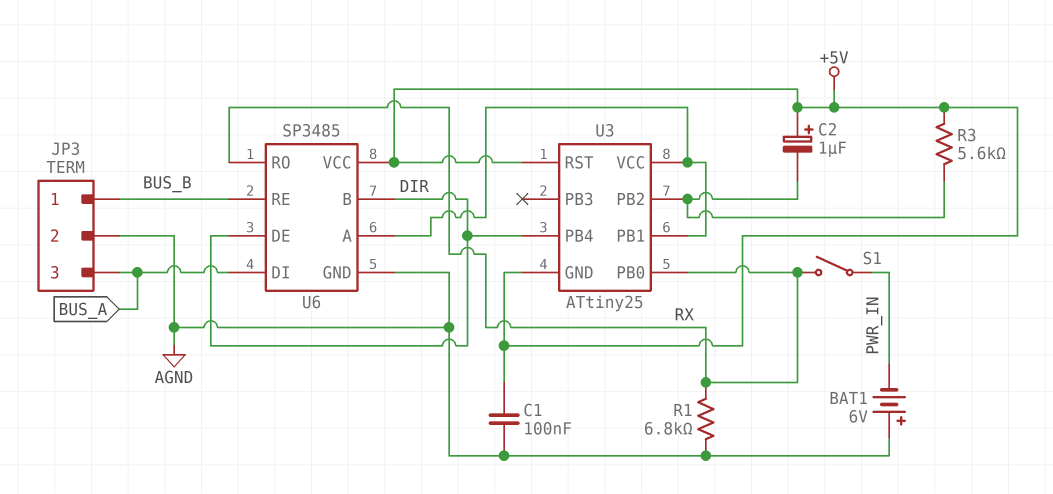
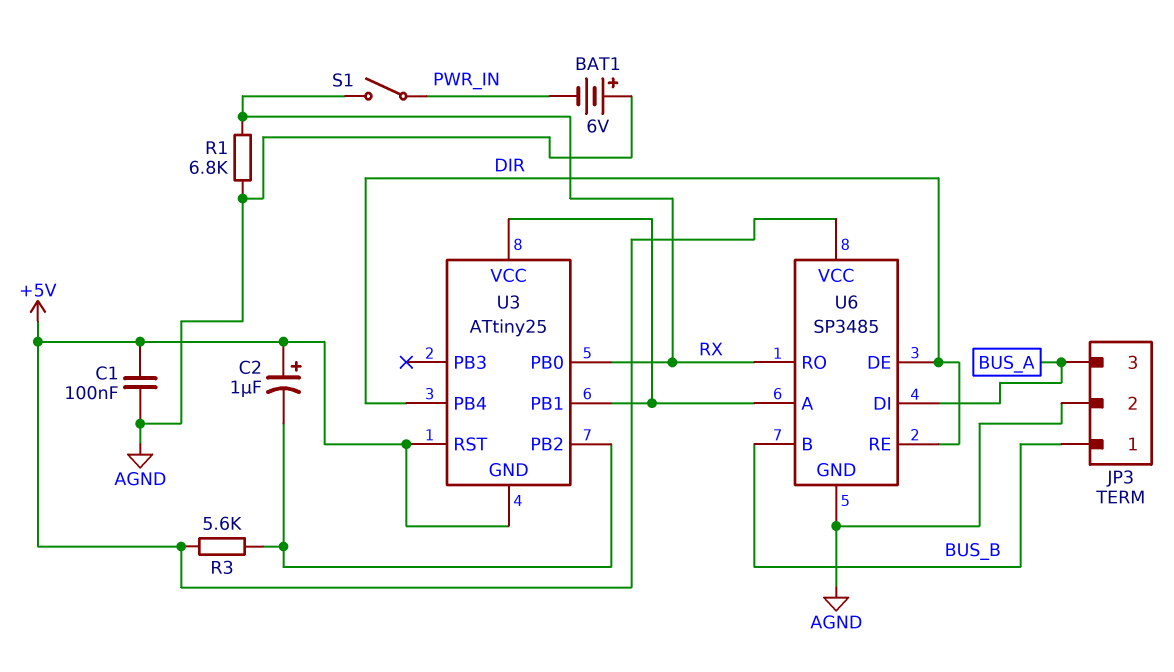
U6 pin B: DIR -> BUS_B
U6 pin RE: BUS_B -> DIR

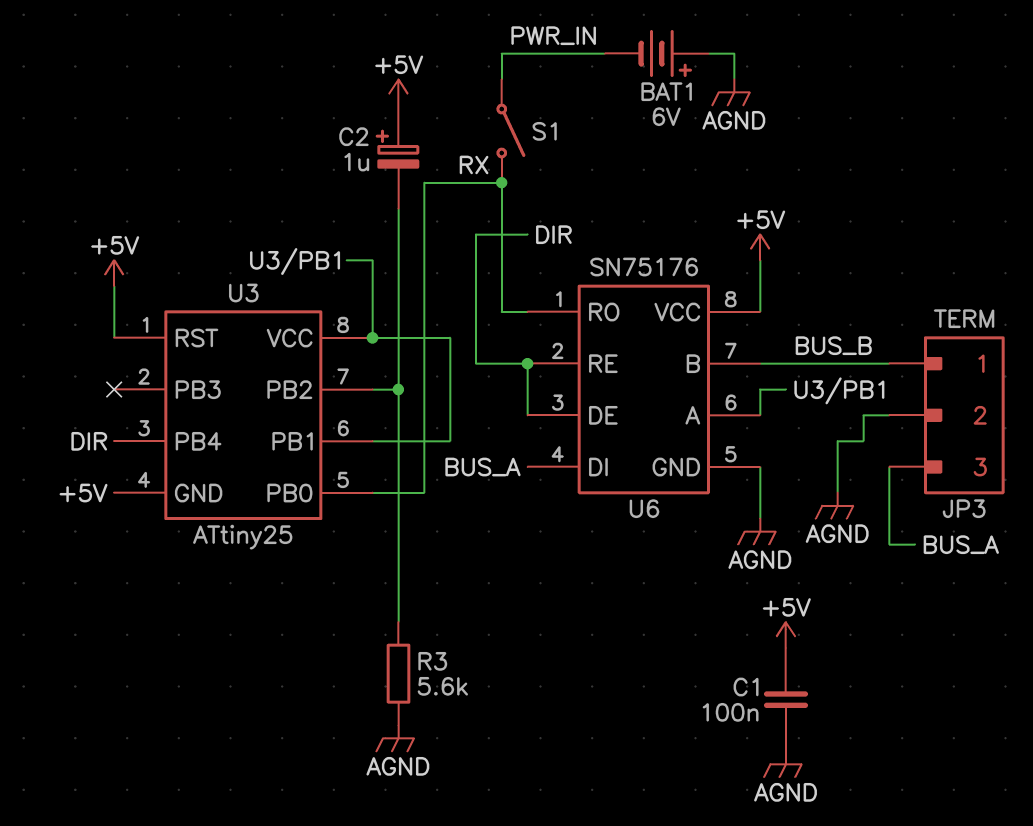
R1: 6.8k (AGND, RX) -> none
R3: 5.6k (+5V, U3/PB2) -> 5.6k (AGND, U3/PB2)
U6: SP3485 -> SN75176

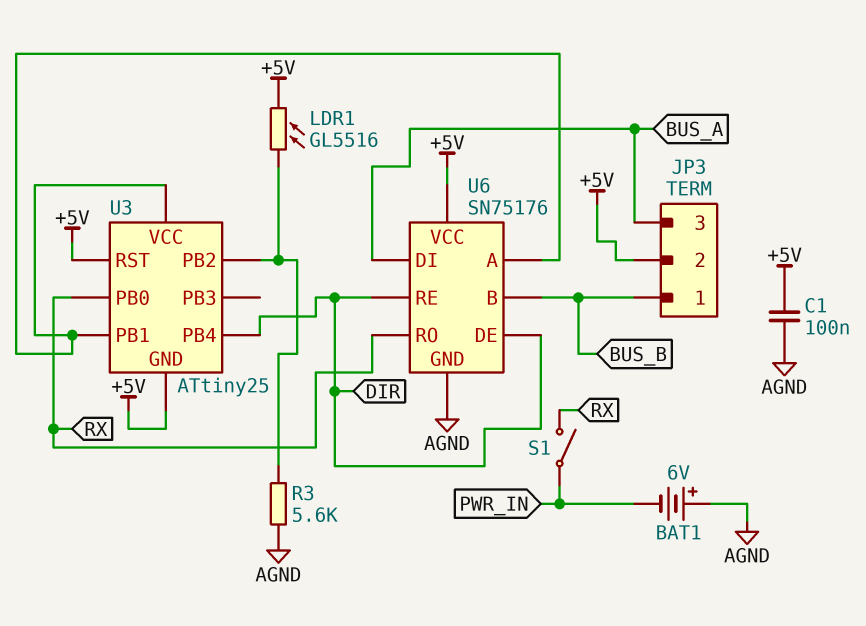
C2: 1uF (plus +5V, minus U3/PB2) -> none
JP3 pin 2: AGND -> +5V
LDR1: none -> GL5516 (+5V, U3/PB2)

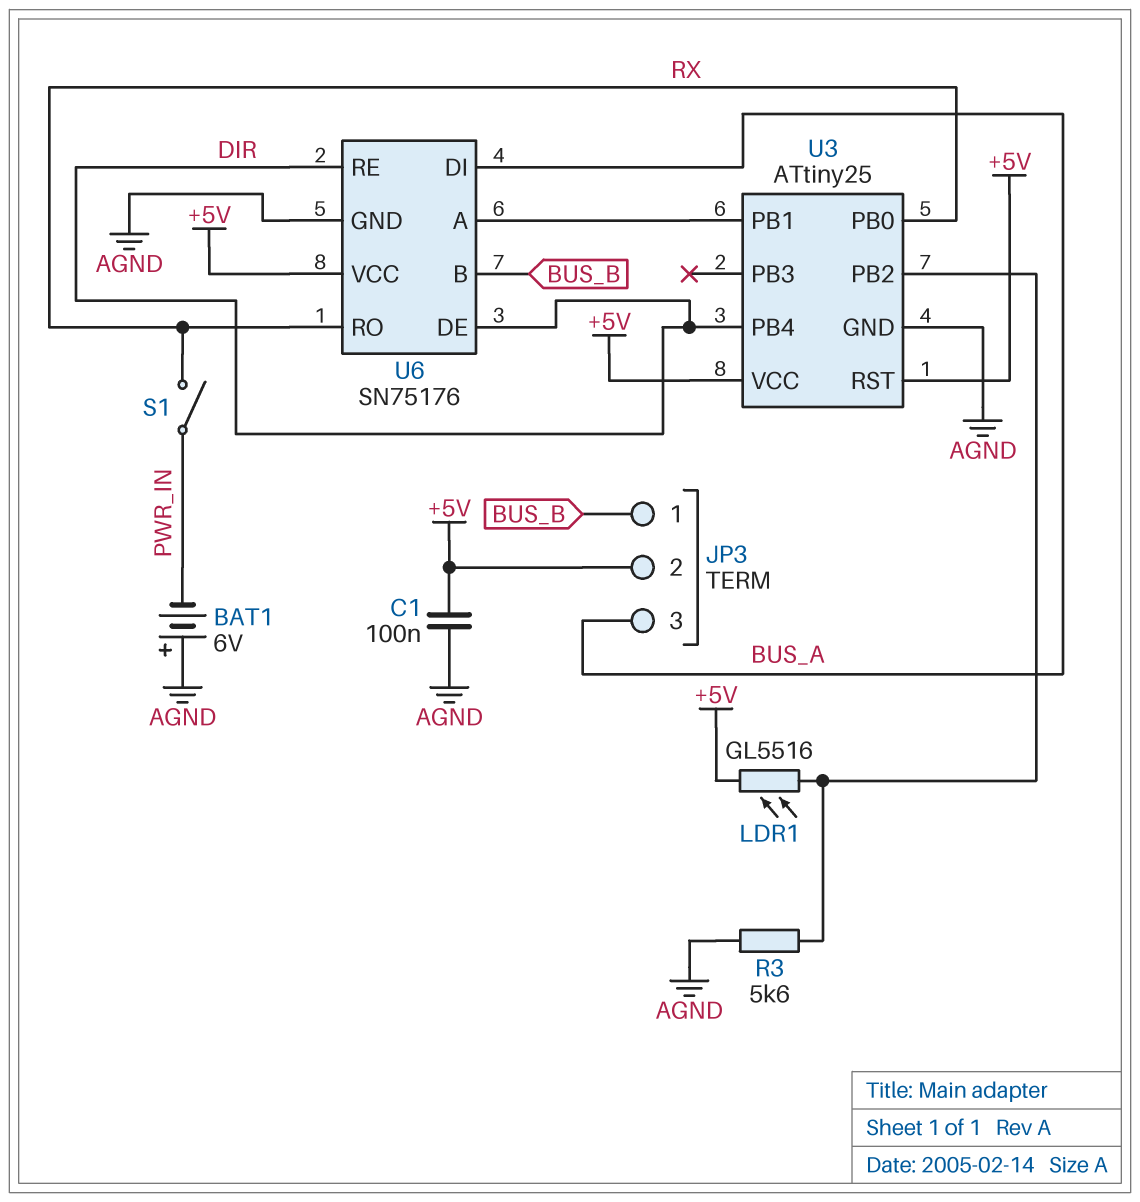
U3 pin GND: +5V -> AGND
U3 pin VCC: U3/PB1 -> +5V

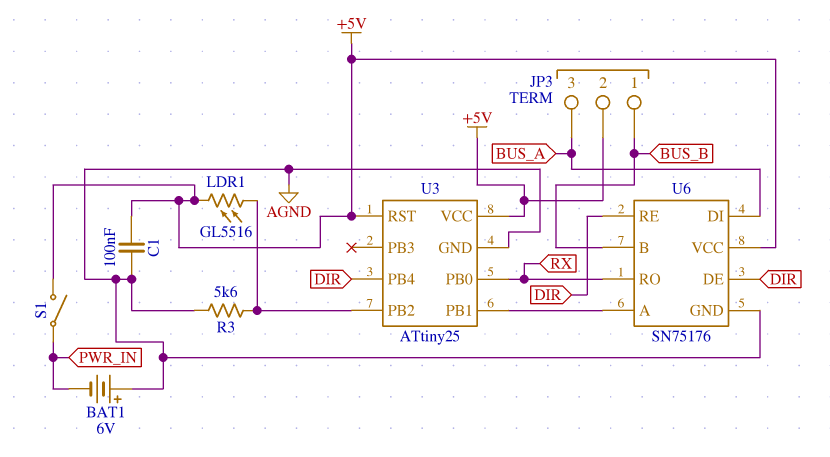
S1: switch (PWR_IN, RX) -> switch (+5V, PWR_IN)

